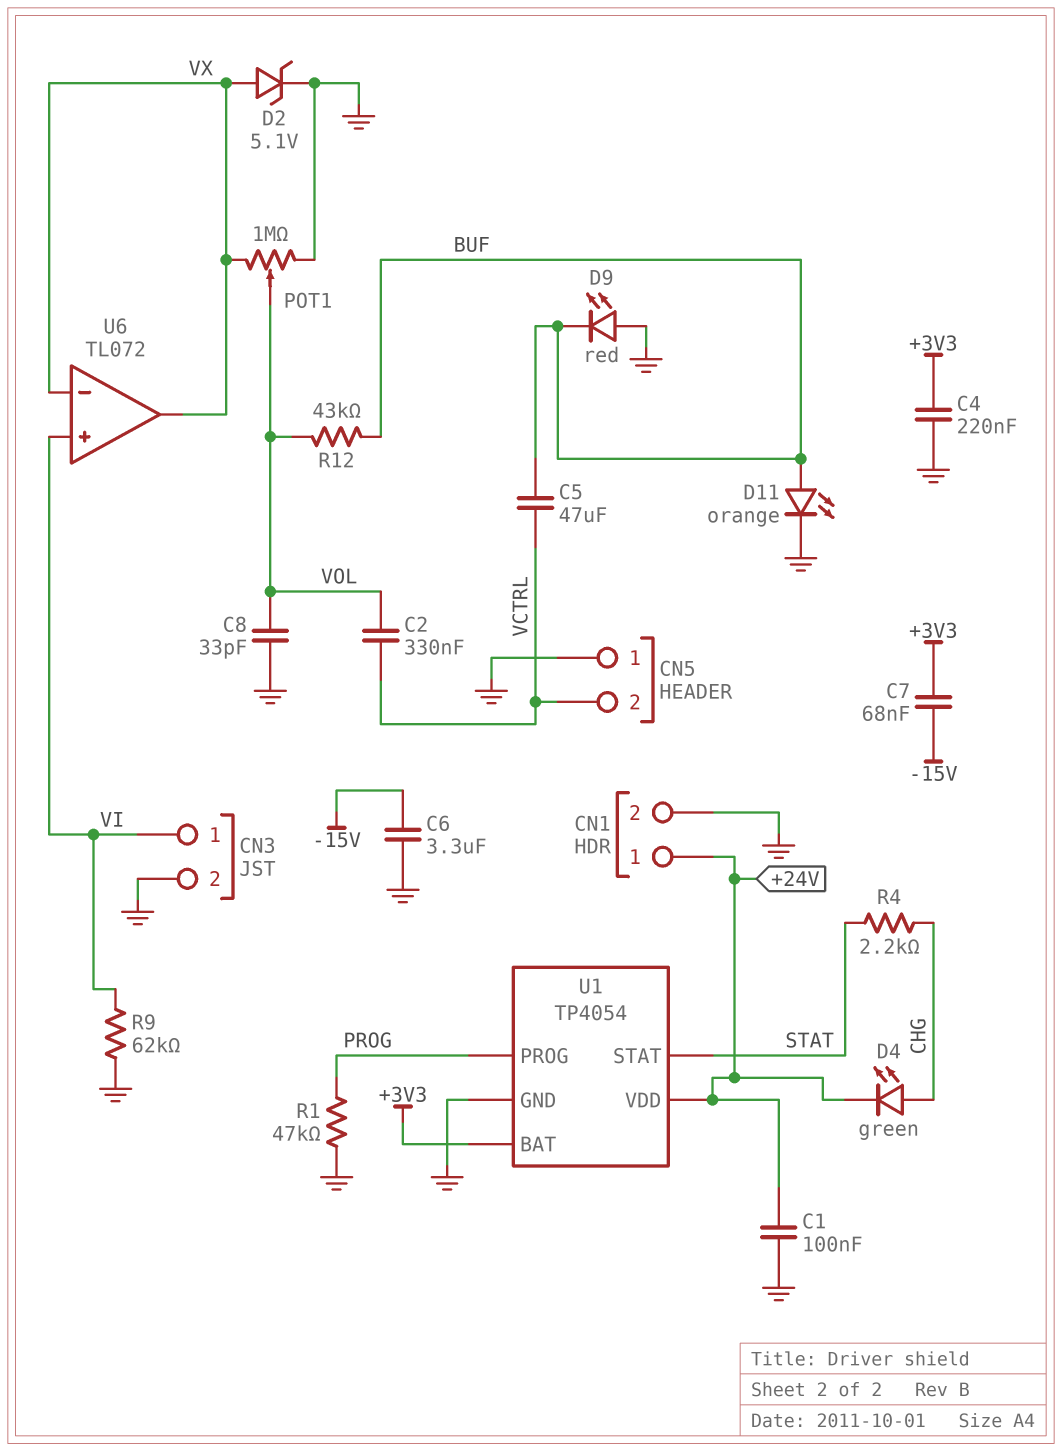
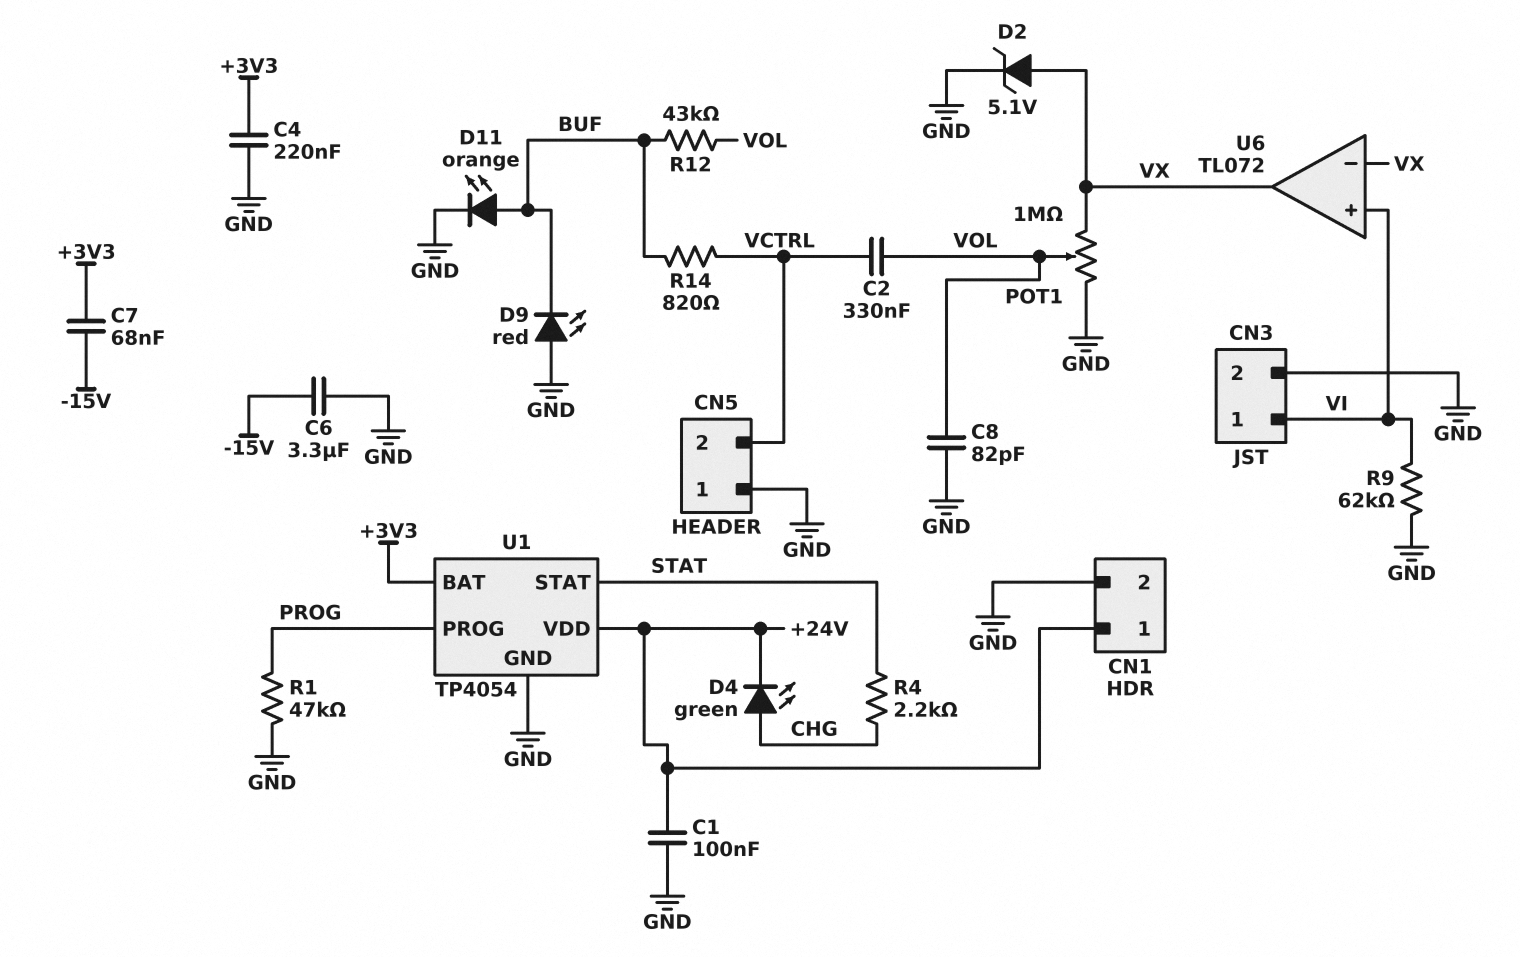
C5: 47uF (BUF, VCTRL) -> none
C8: 33pF (GND, VOL) -> 82pF (GND, VOL)
R14: none -> 820 (BUF, VCTRL)

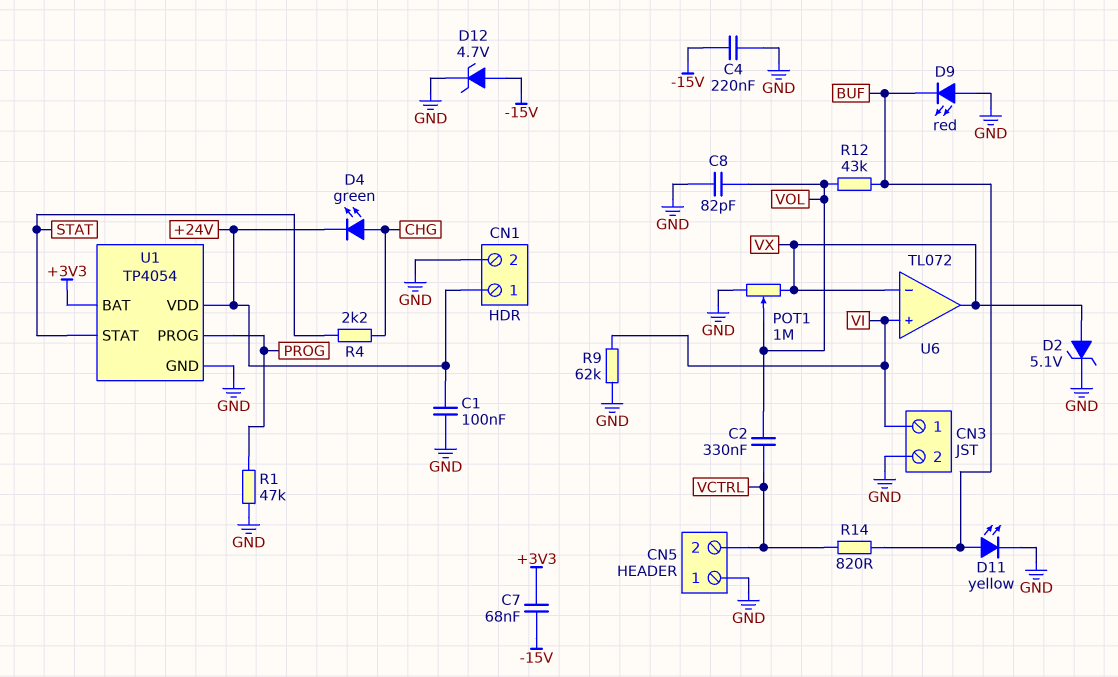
C4: 220nF (+3V3, GND) -> 220nF (-15V, GND)
C6: 3.3uF (-15V, GND) -> none
D11: LED orange (A BUF, K GND) -> LED yellow (A BUF, K GND)
D12: none -> zener 4.7V (A -15V, K GND)

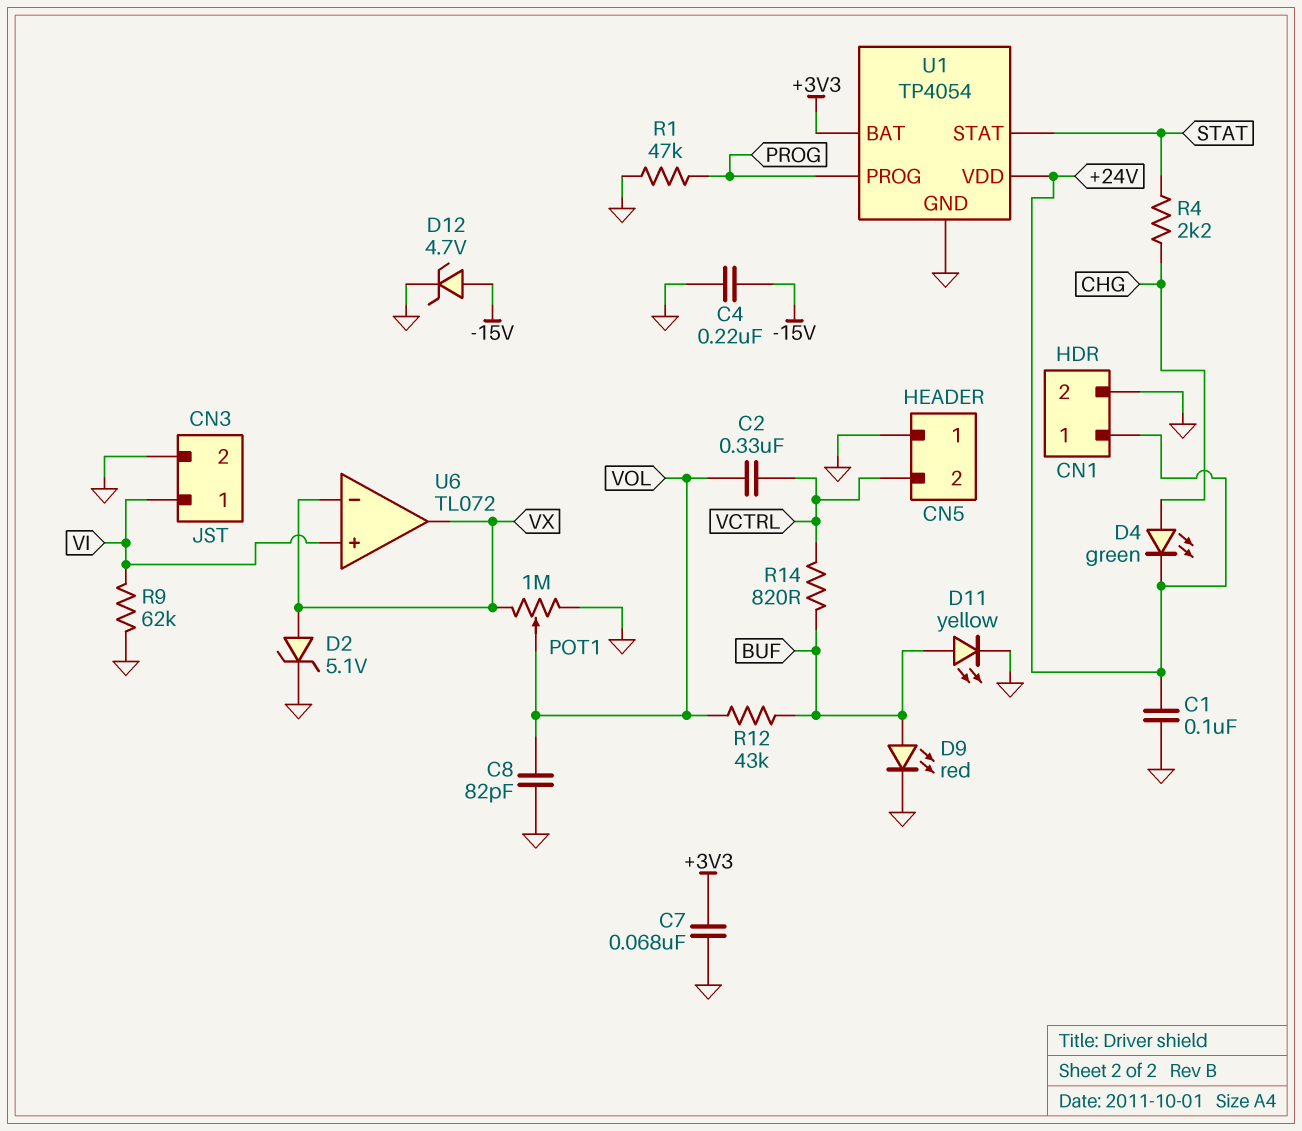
C7: 68nF (+3V3, -15V) -> 68nF (+3V3, GND)
D9: LED red (A GND, K BUF) -> LED red (A BUF, K GND)

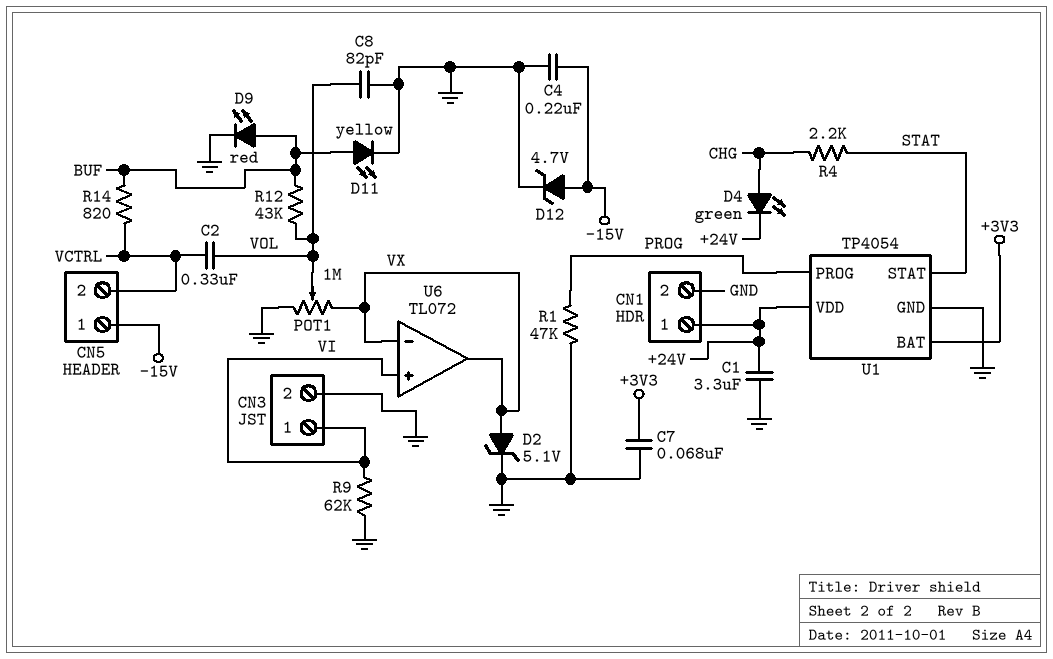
C1: 100nF (+24V, GND) -> 3.3uF (+24V, GND)
CN5 pin 1: GND -> -15V

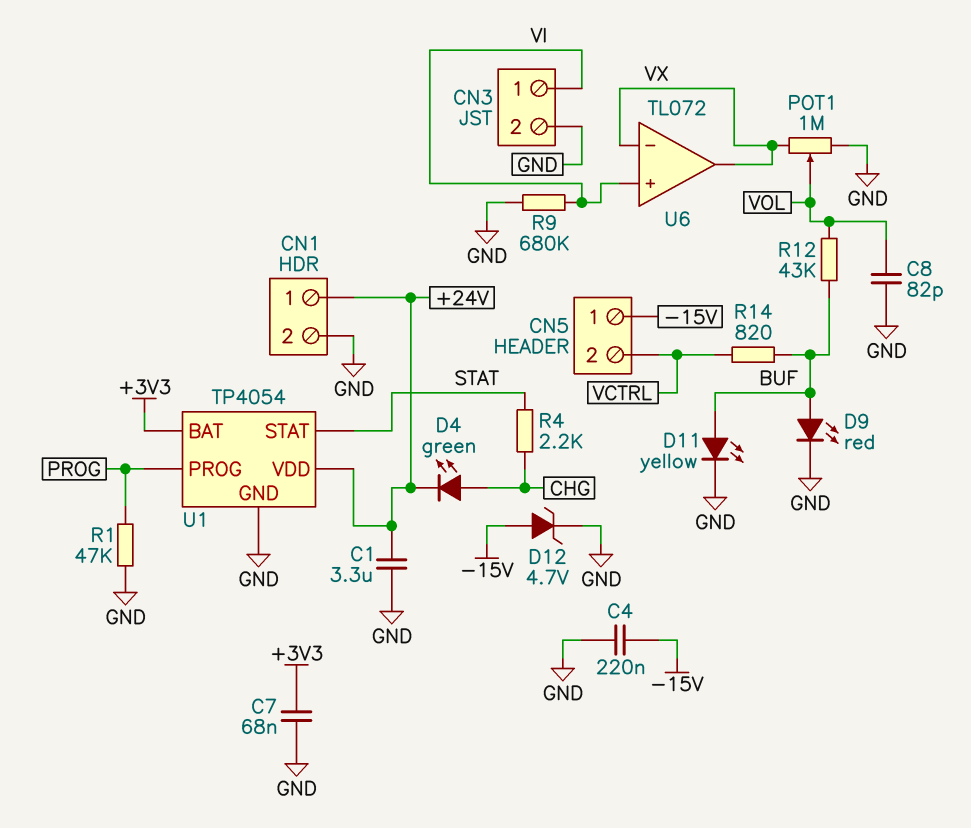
C2: 330nF (VCTRL, VOL) -> none
D2: zener 5.1V (A VX, K GND) -> none
R9: 62k (GND, VI) -> 680k (GND, VI)

